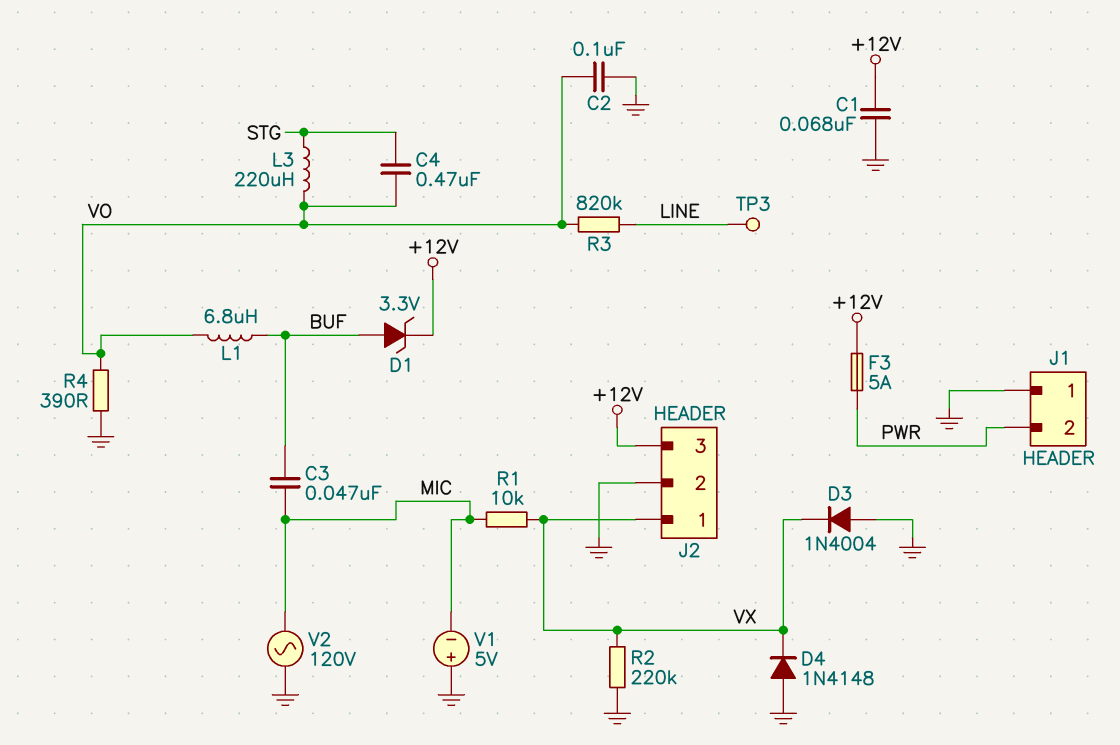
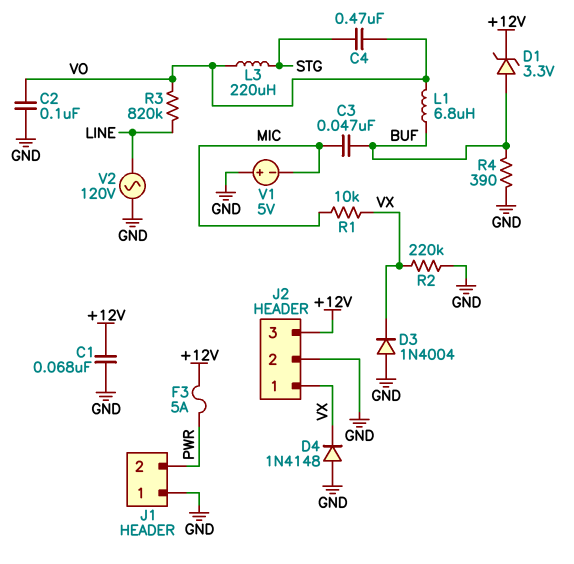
R4: 390 (GND, VO) -> 390 (BUF, GND)
TP3: test point (LINE) -> none
V2: AC 120V (GND, MIC) -> AC 120V (GND, LINE)

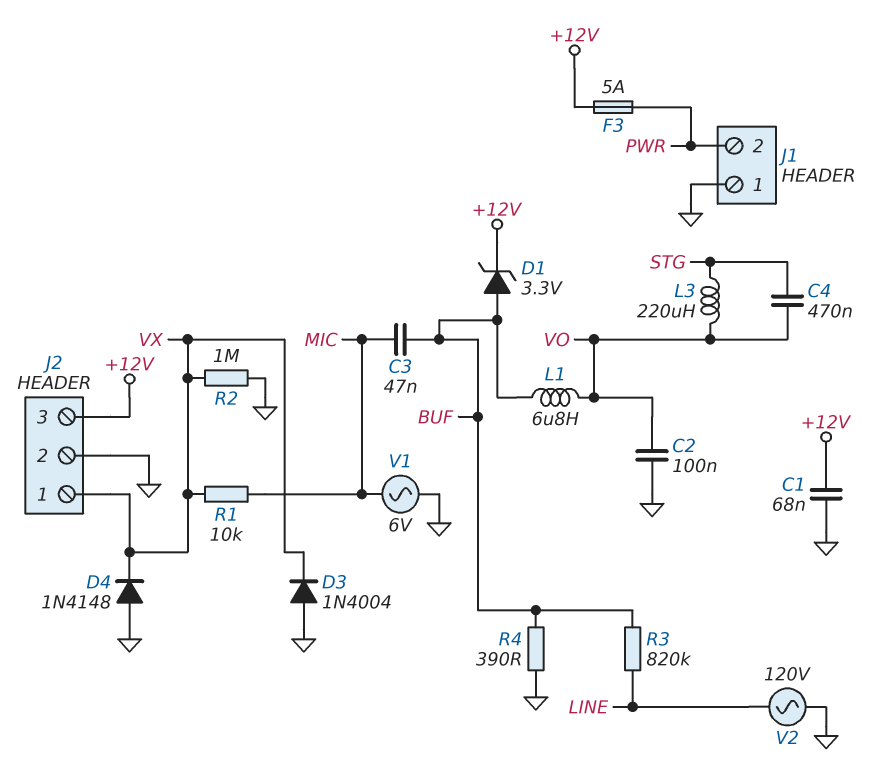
R2: 220k (GND, VX) -> 1M (GND, VX)
R3: 820k (LINE, VO) -> 820k (BUF, LINE)
V1: 5V (plus GND, minus MIC) -> AC 6V (GND, MIC)

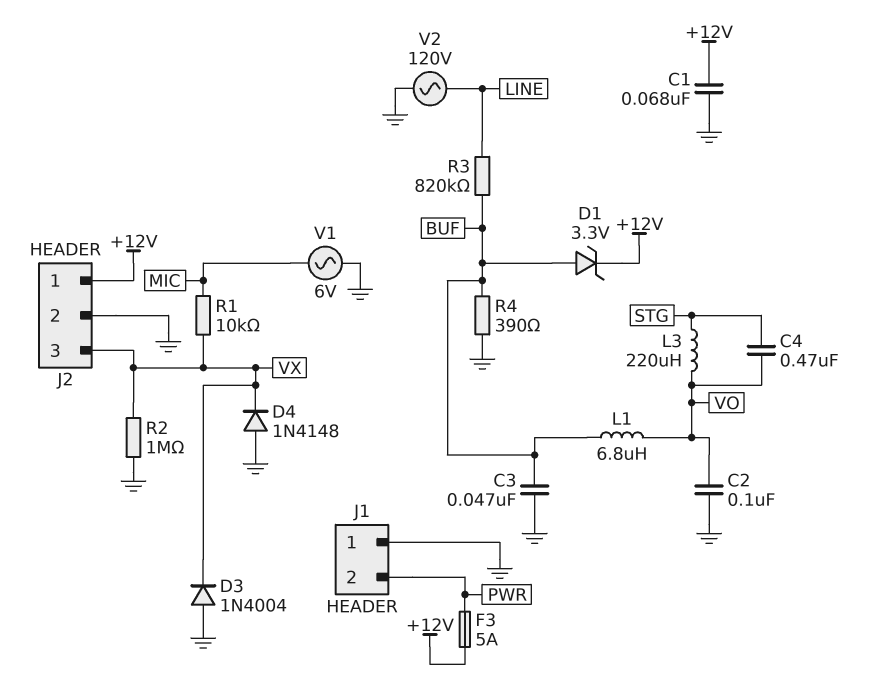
C3: 47nF (BUF, MIC) -> 47nF (BUF, GND)
J2 pin 1: VX -> +12V
J2 pin 3: +12V -> VX

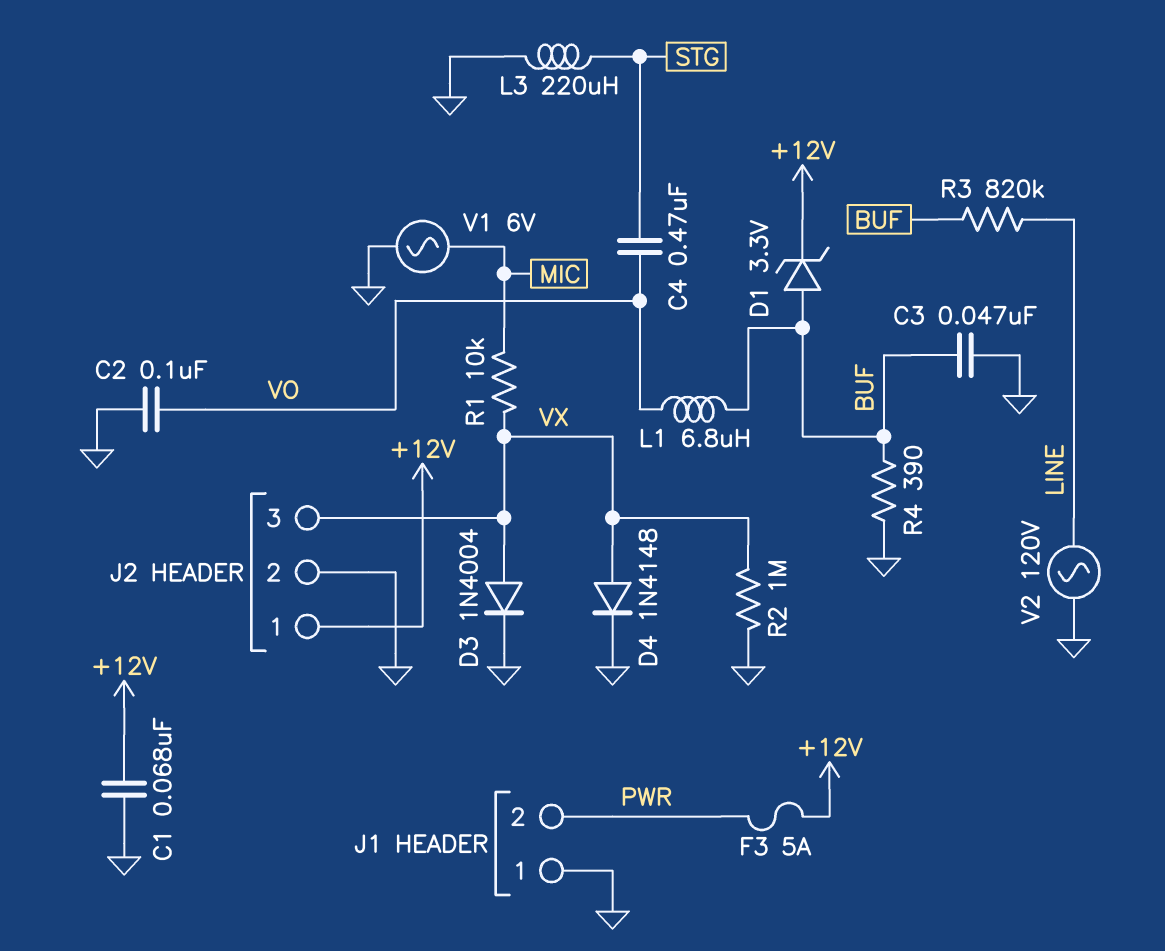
D3: diode 1N4004 (A GND, K VX) -> diode 1N4004 (A VX, K GND)
D4: diode 1N4148 (A GND, K VX) -> diode 1N4148 (A VX, K GND)
L3: 220uH (STG, VO) -> 220uH (GND, STG)

